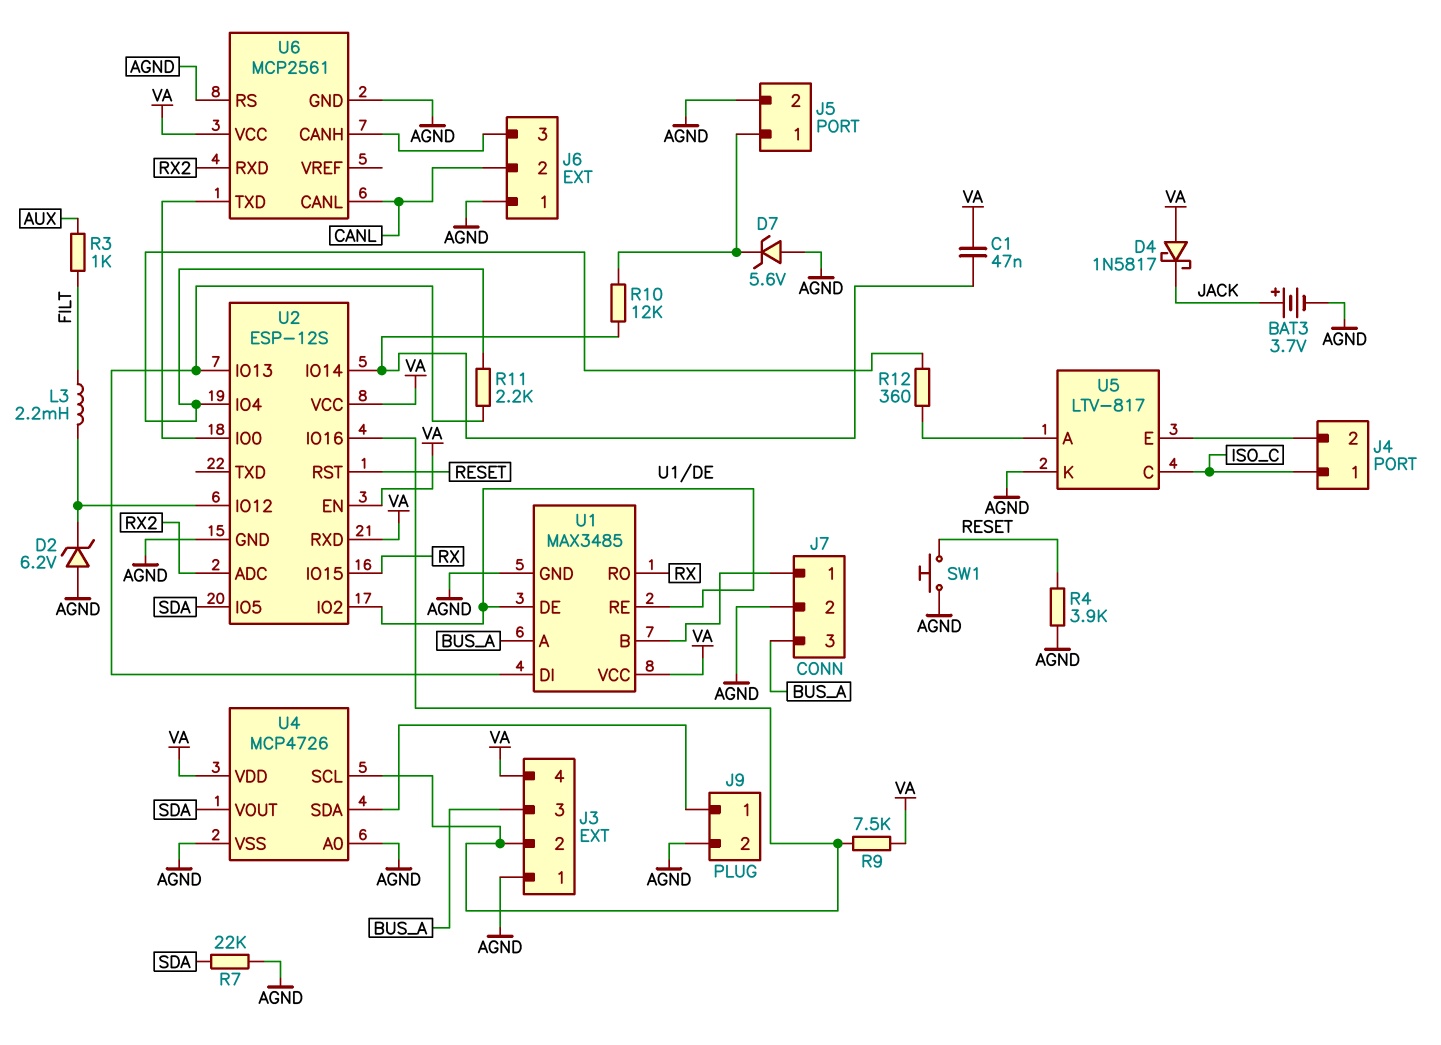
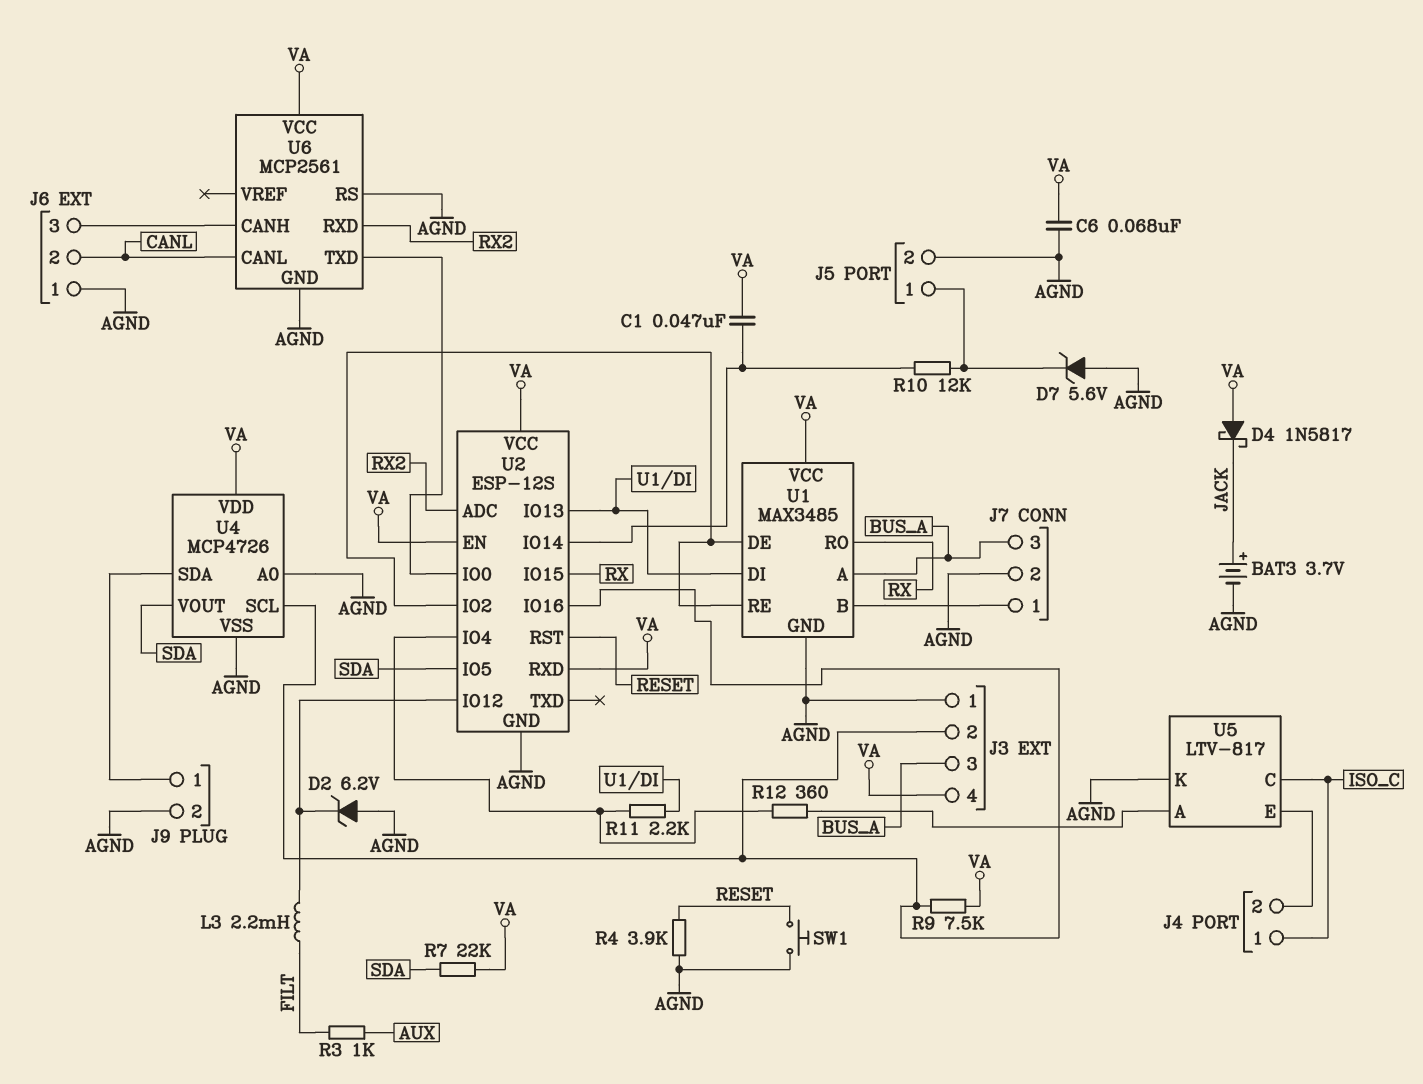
C6: none -> 68nF (AGND, VA)
R7: 22k (AGND, SDA) -> 22k (SDA, VA)

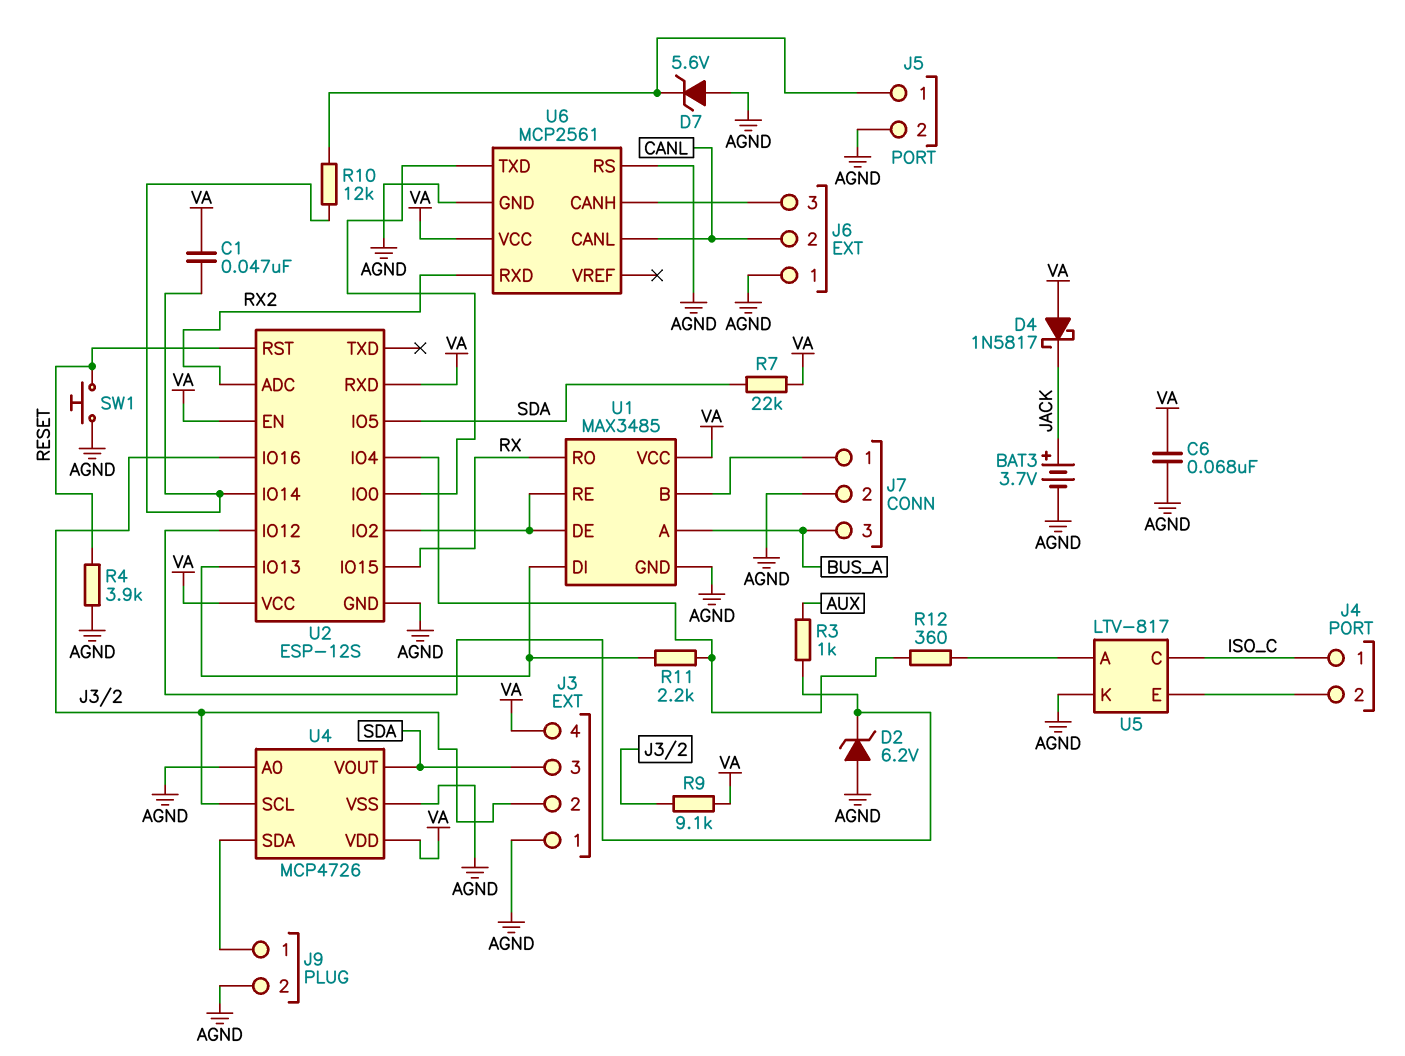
J3 pin 3: BUS_A -> SDA
L3: 2.2mH (FILT, U2/IO12) -> none
R3: 1k (AUX, FILT) -> 1k (AUX, U2/IO12)
R9: 7.5k (J3/2, VA) -> 9.1k (J3/2, VA)

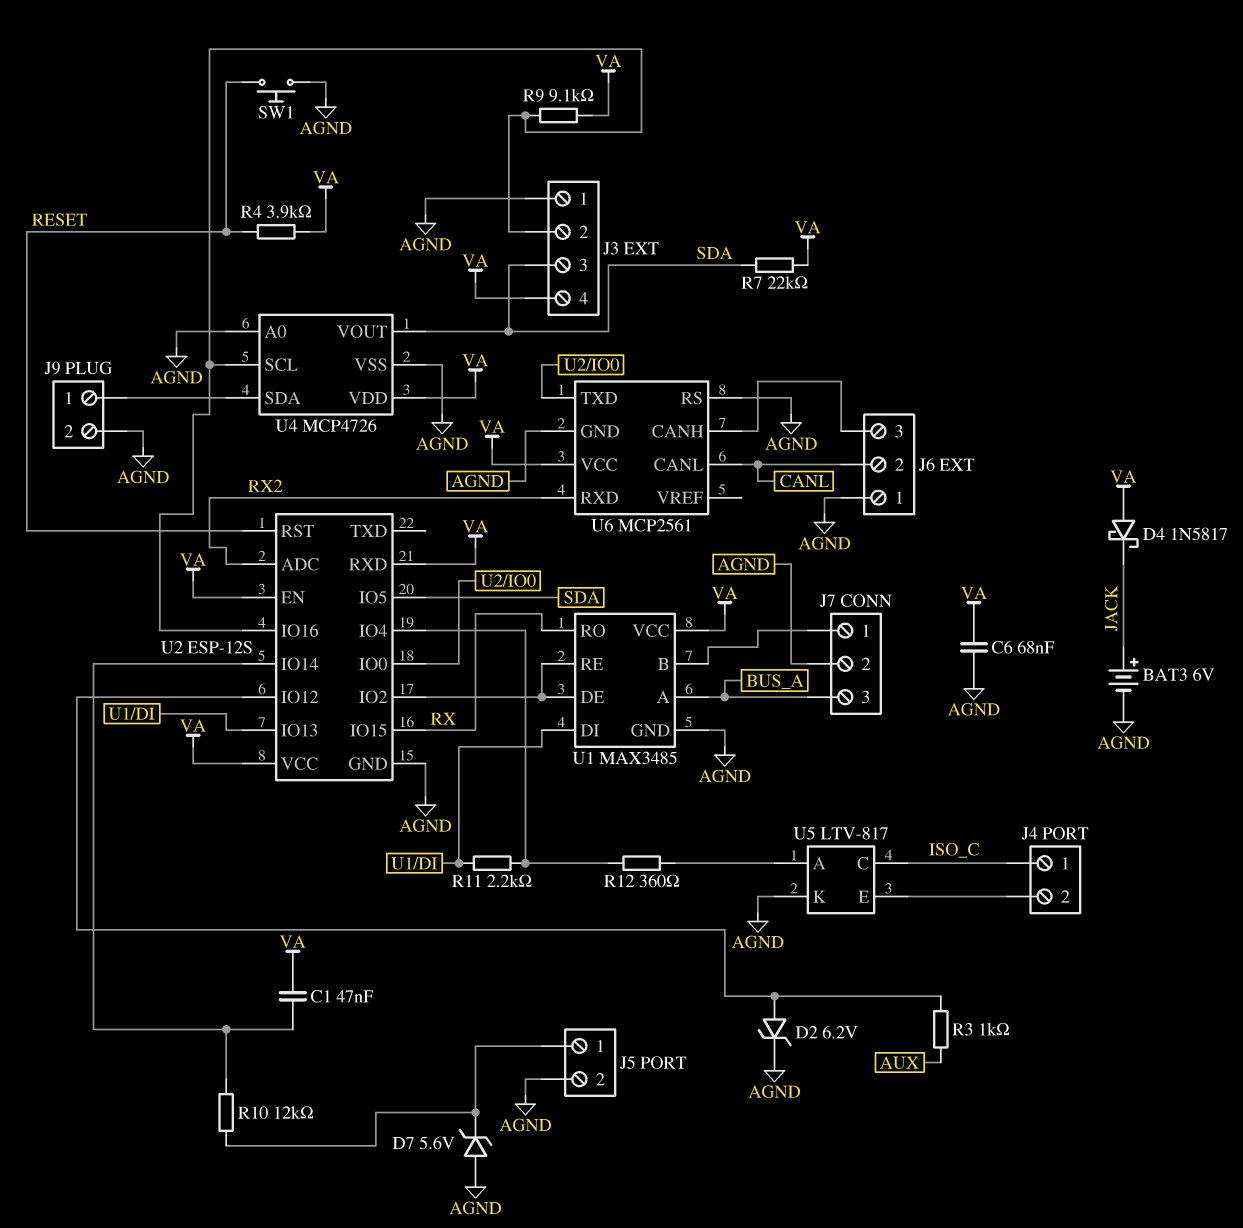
BAT3: 3.7V (plus JACK, minus AGND) -> 6V (plus JACK, minus AGND)
D2: zener 6.2V (A AGND, K U2/IO12) -> zener 6.2V (A U2/IO12, K AGND)
R4: 3.9k (AGND, RESET) -> 3.9k (RESET, VA)

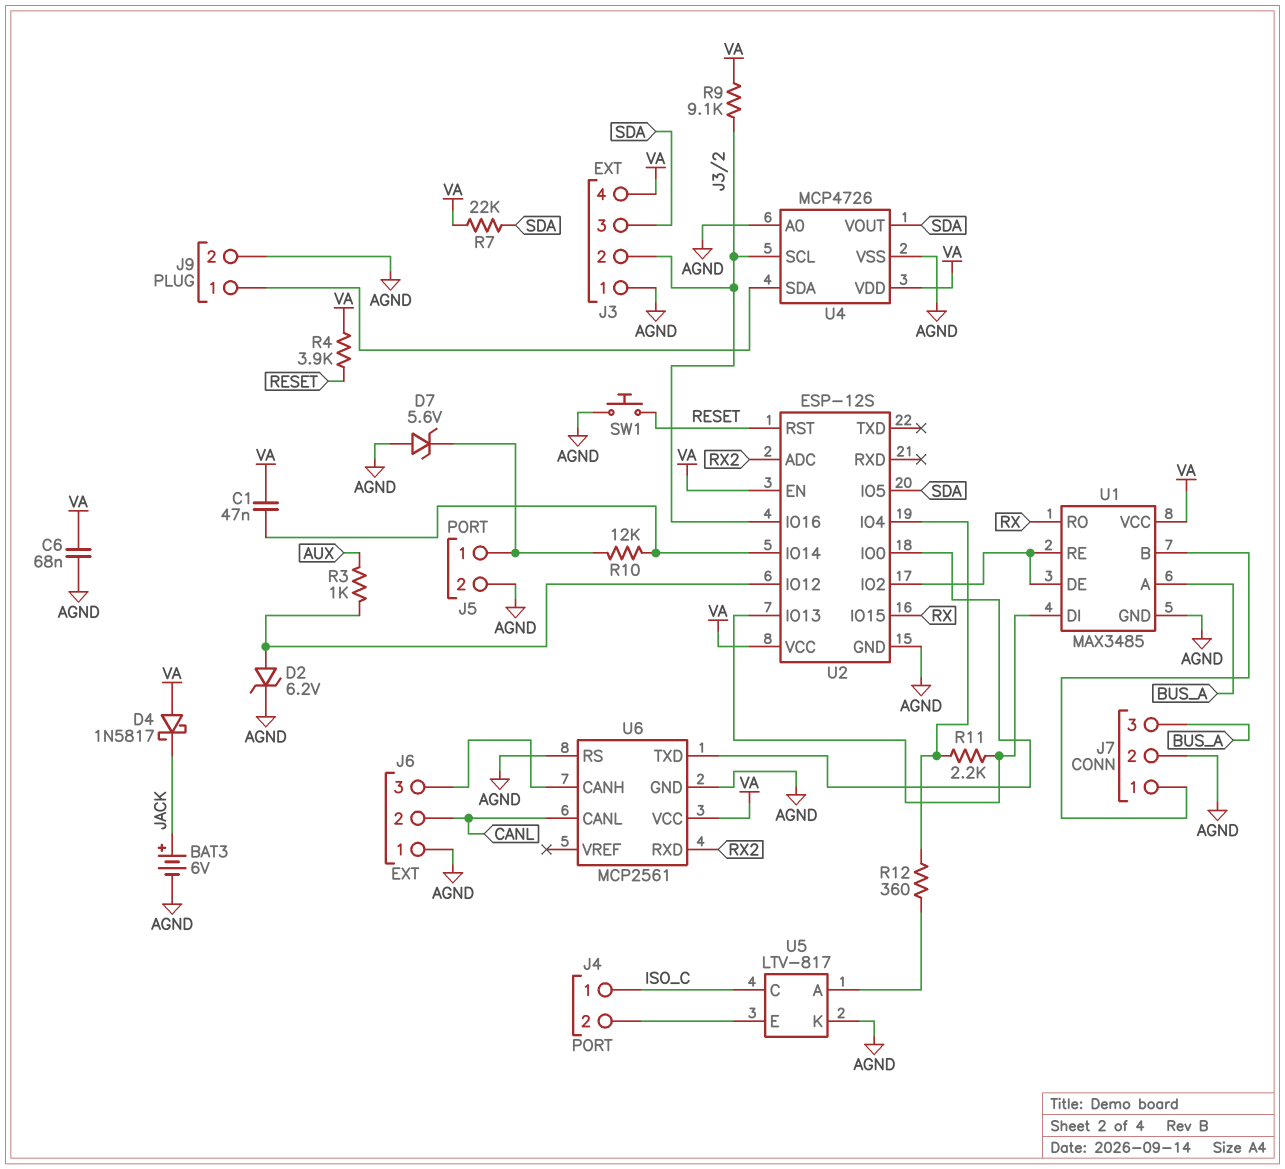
U2 pin RXD: VA -> none

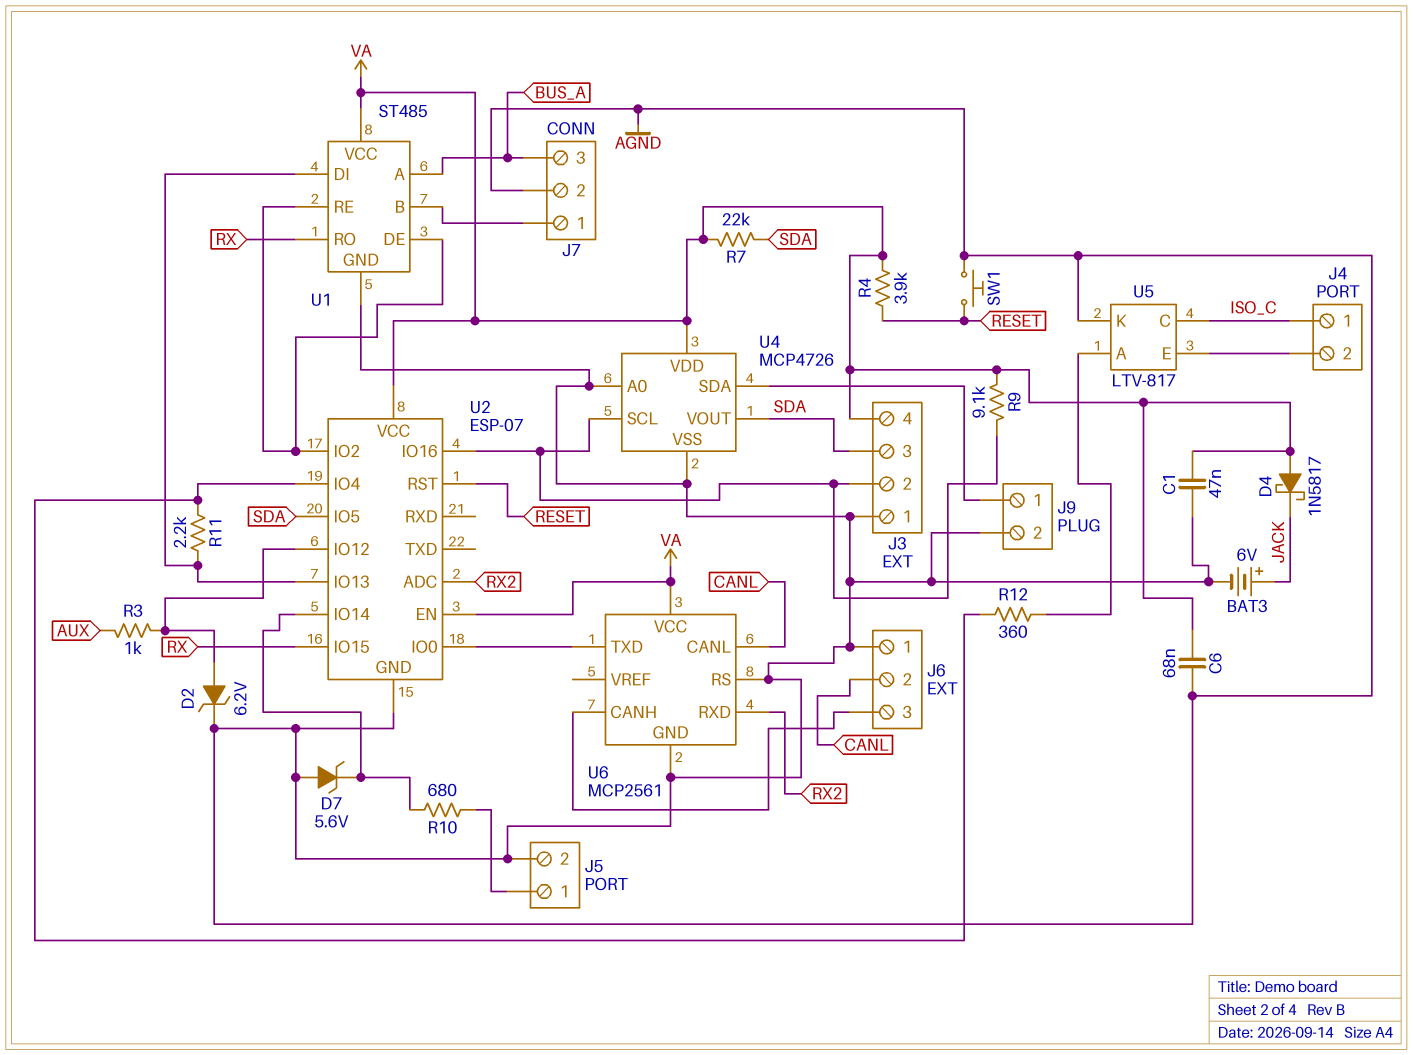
C1: 47nF (U2/IO14, VA) -> 47nF (AGND, VA)
D7: zener 5.6V (A AGND, K J5/1) -> zener 5.6V (A AGND, K U2/IO14)
R10: 12k (J5/1, U2/IO14) -> 680 (J5/1, U2/IO14)
U1: MAX3485 -> ST485
U2: ESP-12S -> ESP-07

